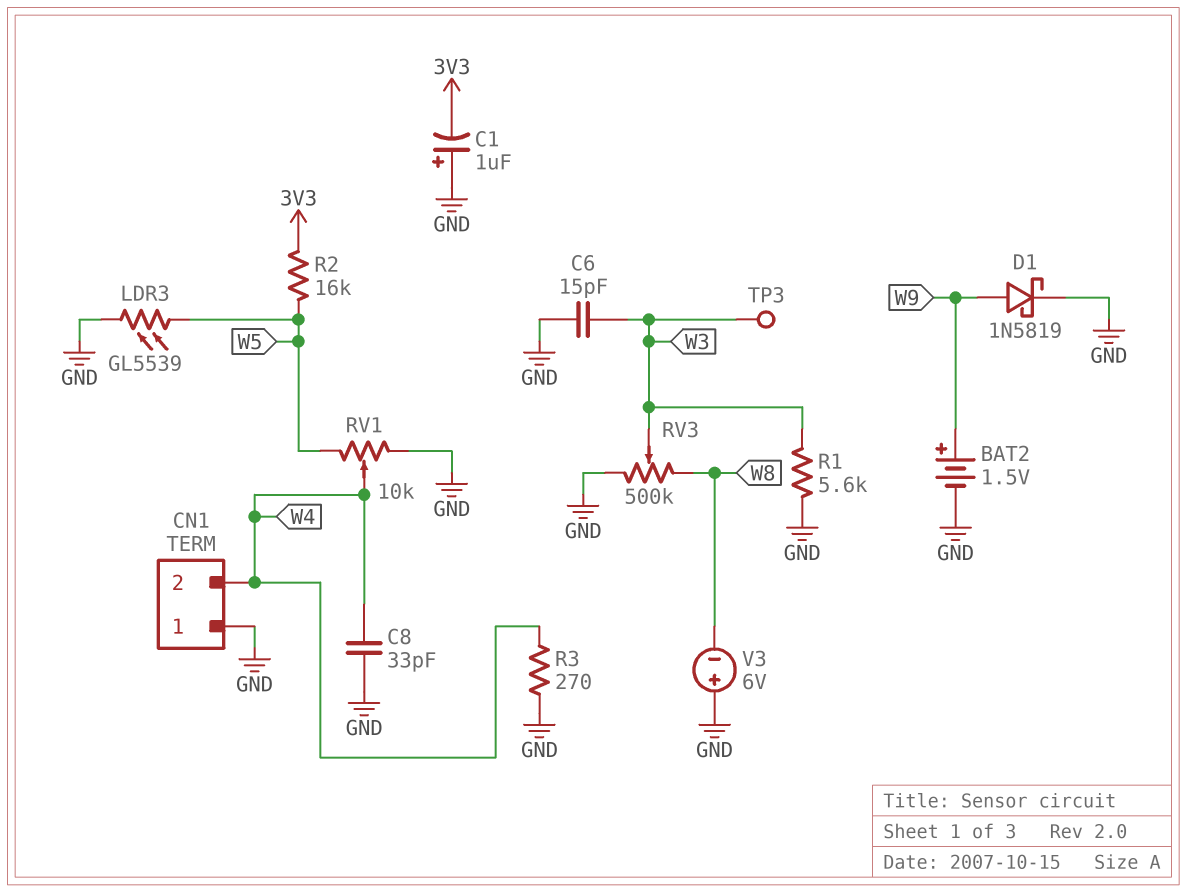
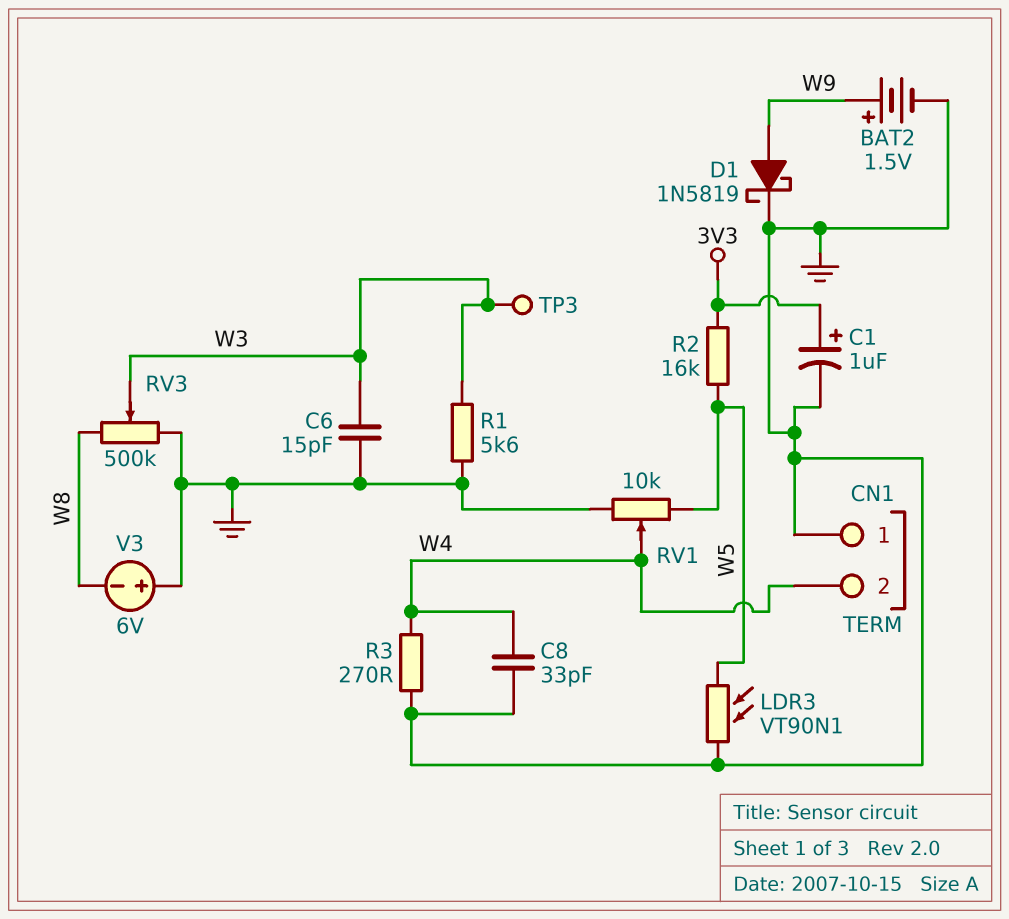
C1: 1uF (plus GND, minus 3V3) -> 1uF (plus 3V3, minus GND)
LDR3: GL5539 (GND, W5) -> VT90N1 (GND, W5)

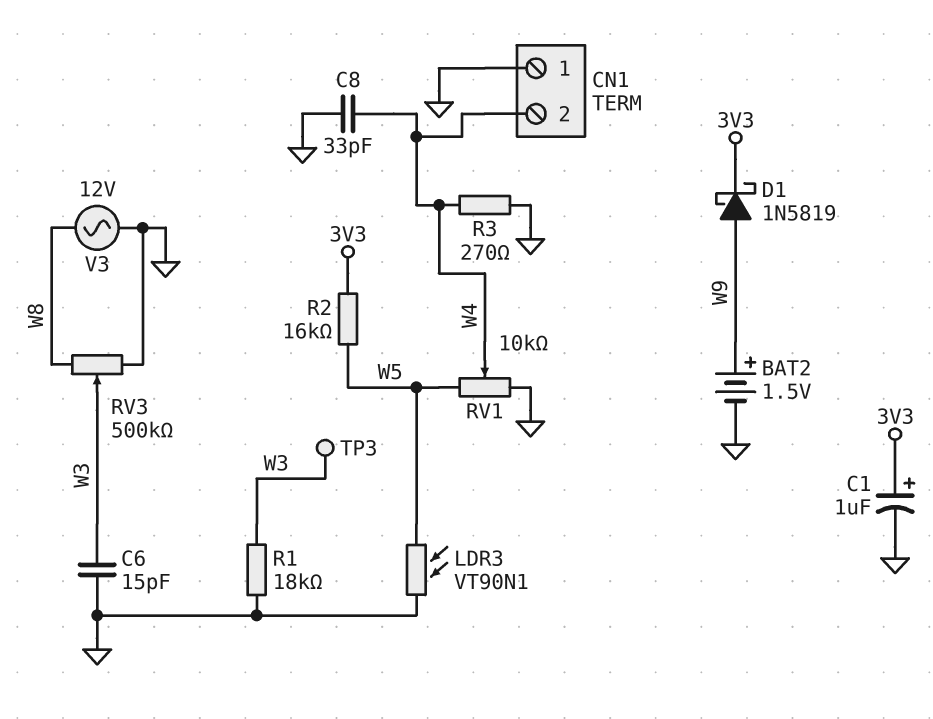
D1: schottky 1N5819 (A W9, K GND) -> schottky 1N5819 (A W9, K 3V3)
R1: 5.6k (GND, W3) -> 18k (GND, W3)
V3: 6V (plus GND, minus W8) -> AC 12V (GND, W8)

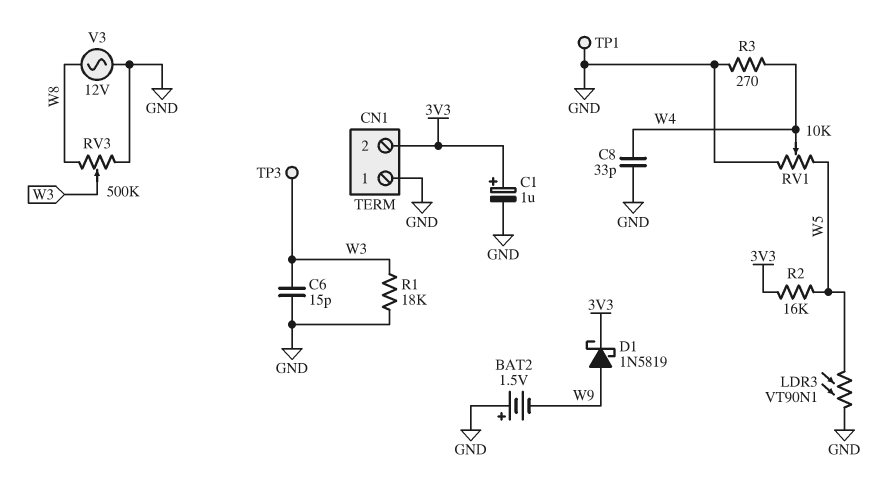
BAT2: 1.5V (plus W9, minus GND) -> 1.5V (plus GND, minus W9)
CN1 pin 2: W4 -> 3V3
TP1: none -> test point (GND)

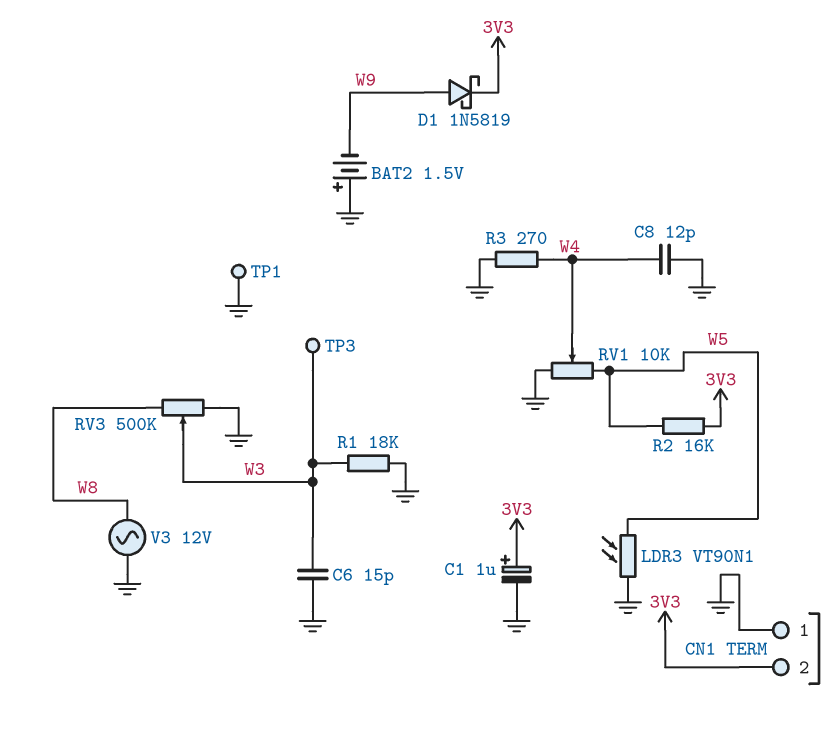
C8: 33pF (GND, W4) -> 12pF (GND, W4)

